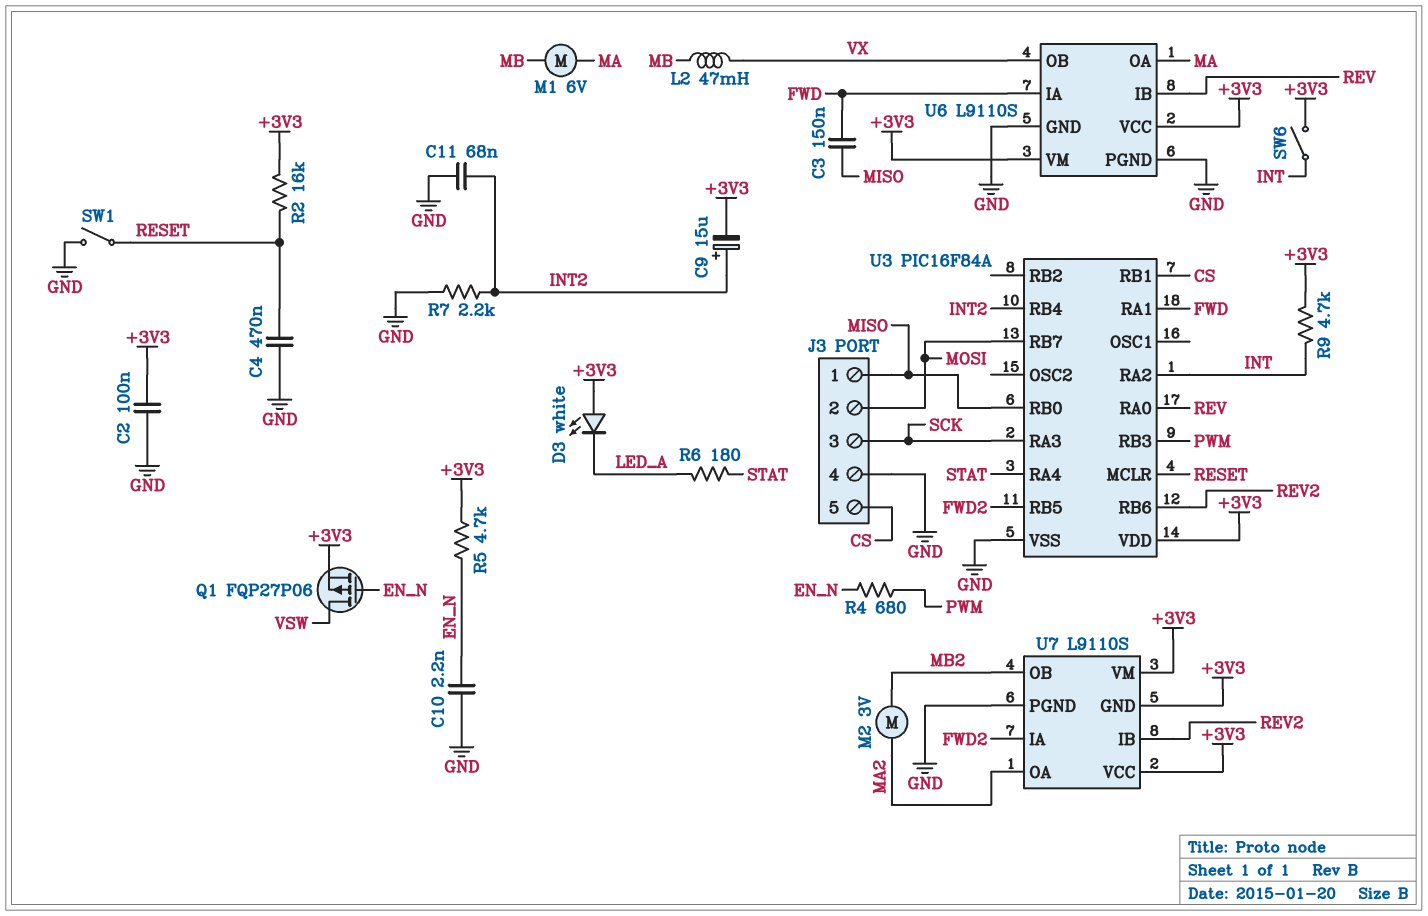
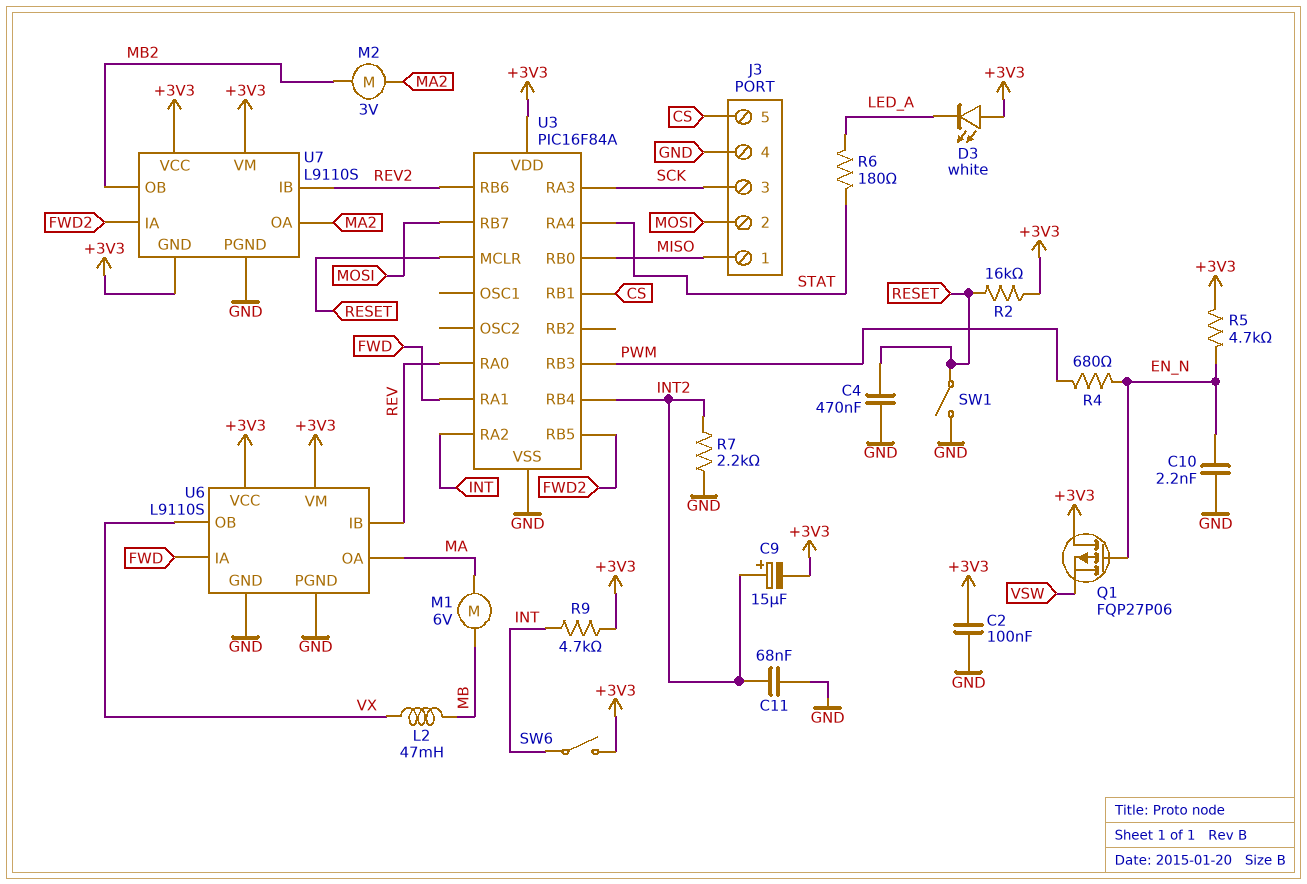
C3: 150nF (FWD, MISO) -> none
Q1: PMOS FQP27P06 (G EN_N, D VSW, S +3V3) -> PMOS FQP27P06 (G EN_N, D +3V3, S VSW)

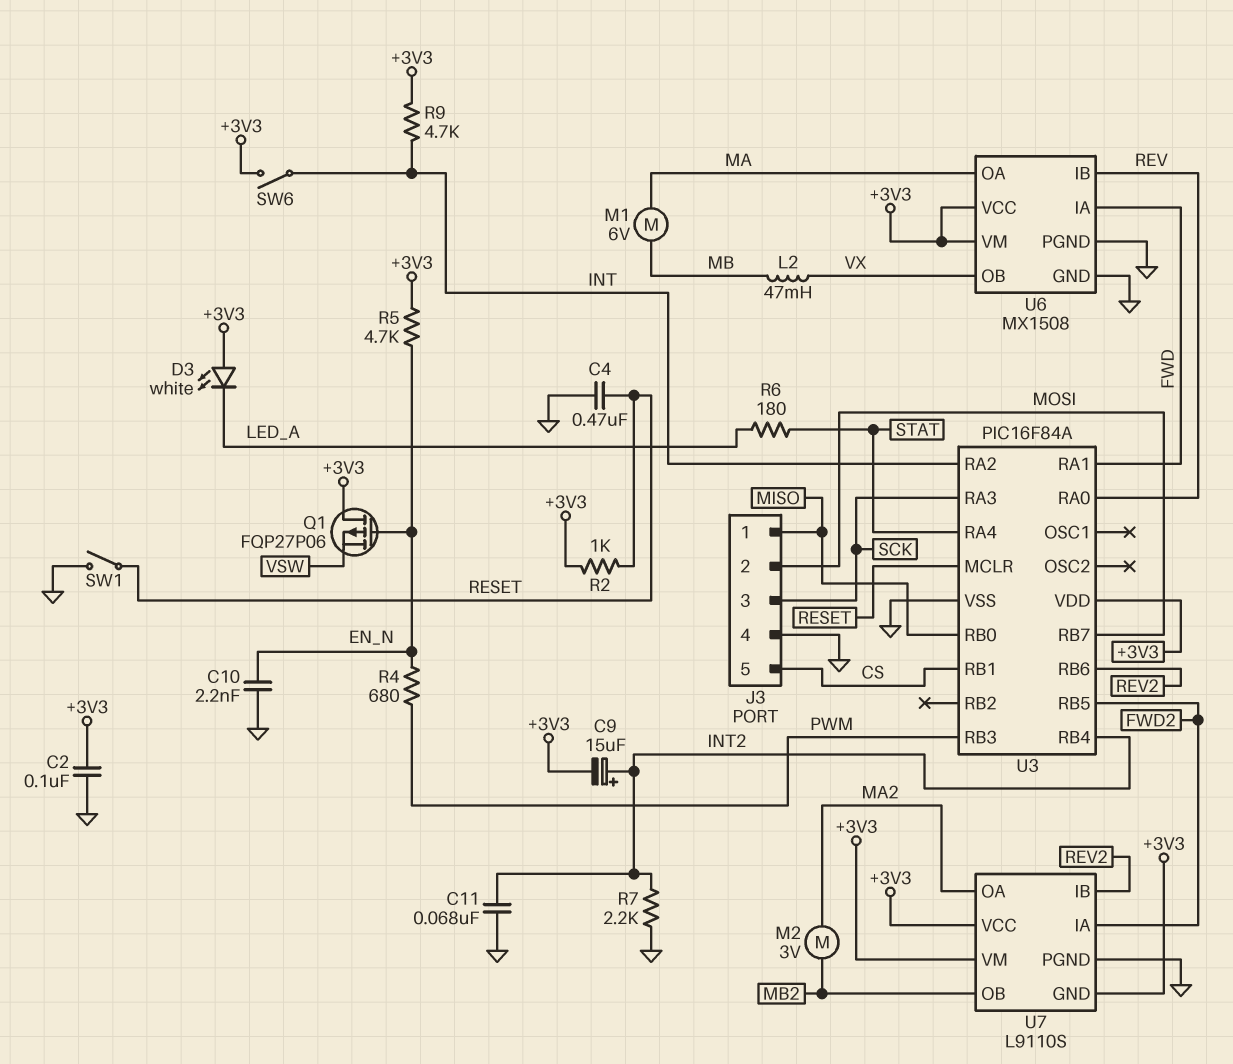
R2: 16k (+3V3, RESET) -> 1k (+3V3, RESET)
U6: L9110S -> MX1508

